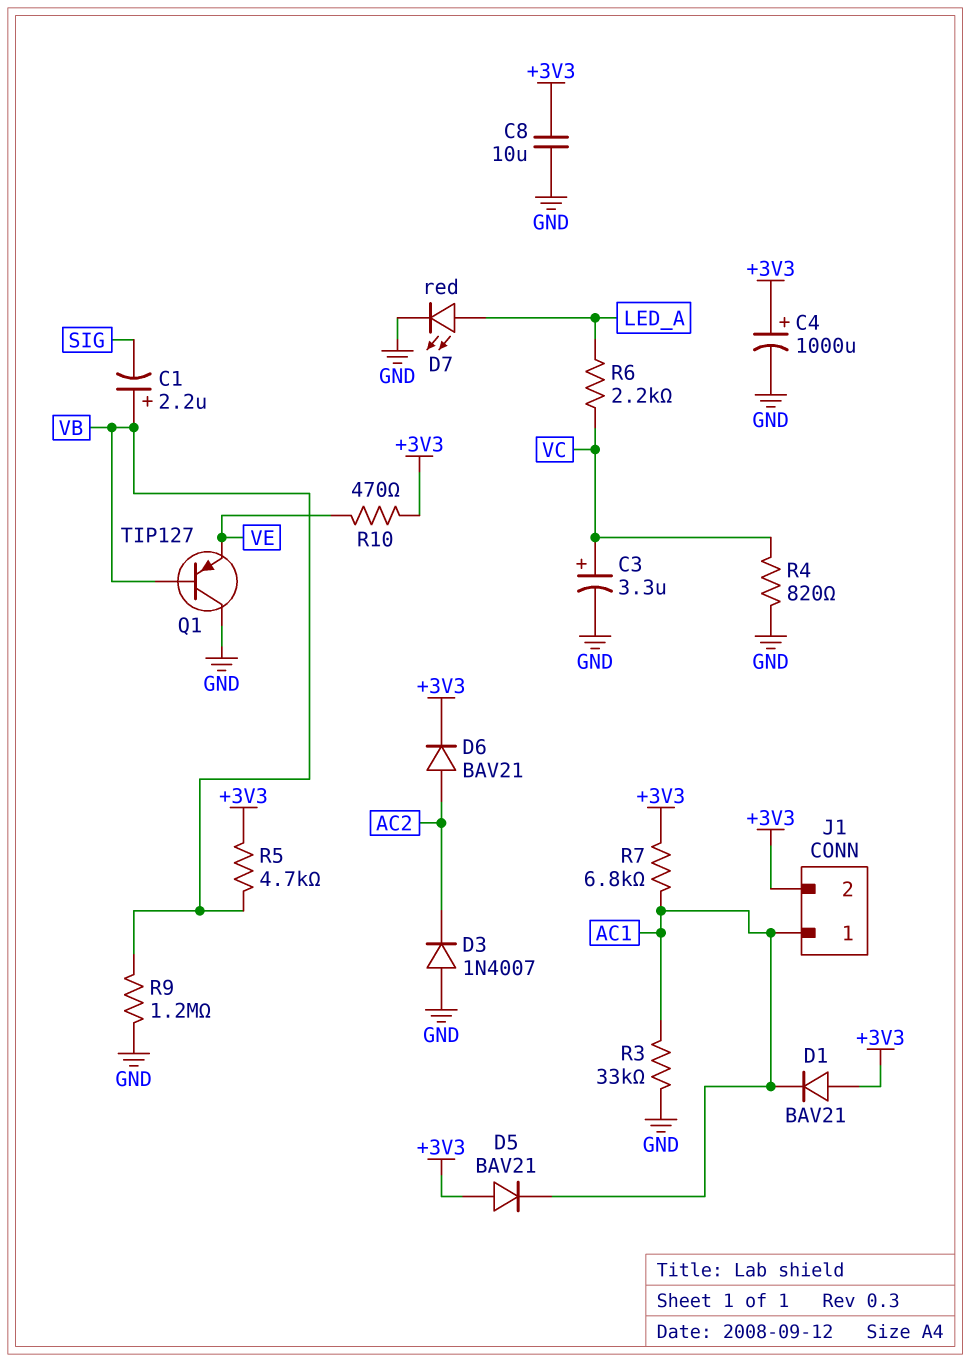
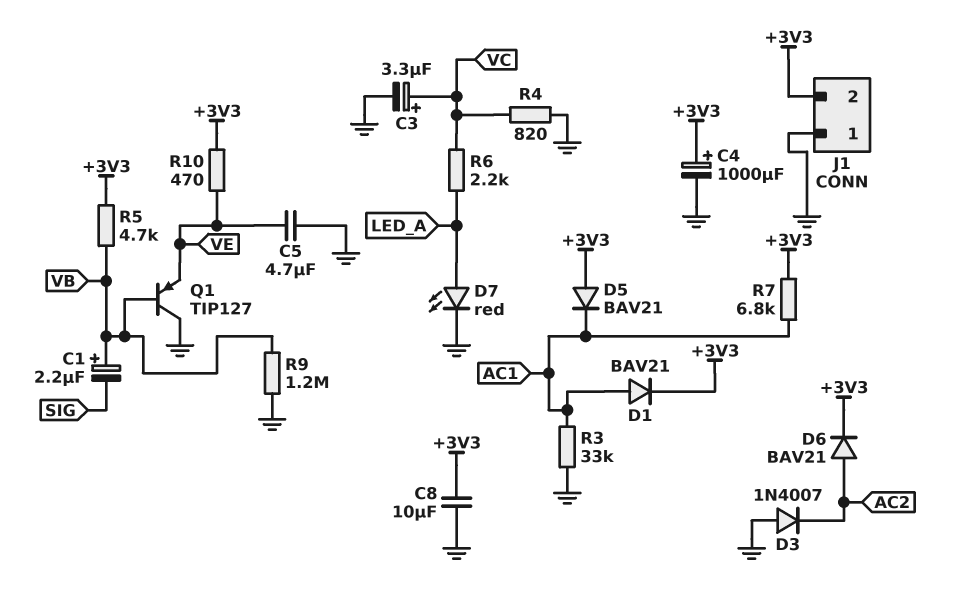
C5: none -> 4.7uF (GND, VE)
D1: diode BAV21 (A +3V3, K AC1) -> diode BAV21 (A AC1, K +3V3)
J1 pin 1: AC1 -> GND

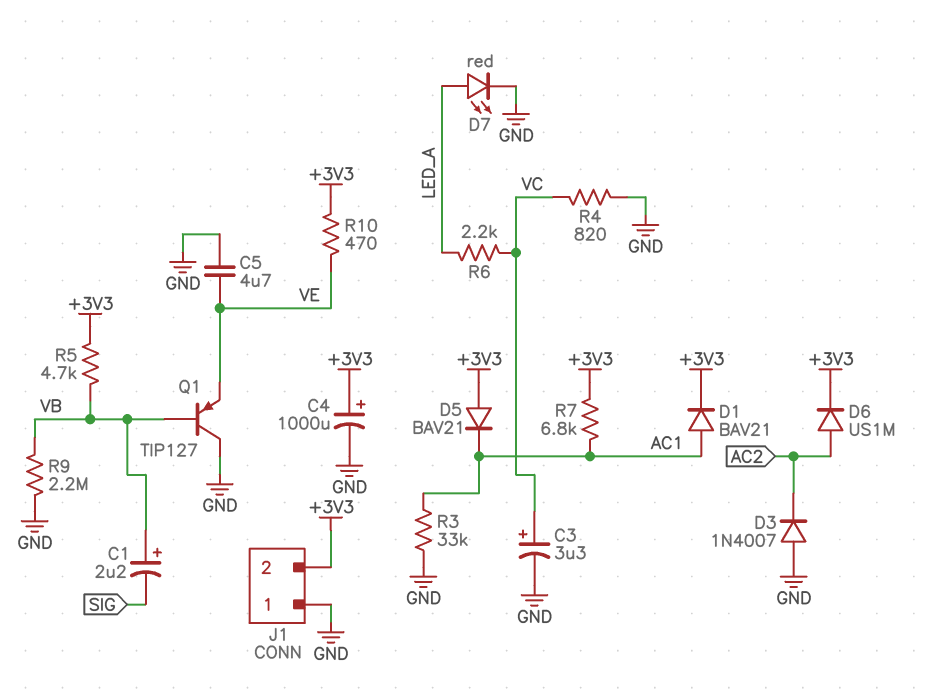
C8: 10uF (+3V3, GND) -> none
D6: diode BAV21 (A AC2, K +3V3) -> diode US1M (A AC2, K +3V3)
R9: 1.2M (GND, VB) -> 2.2M (GND, VB)

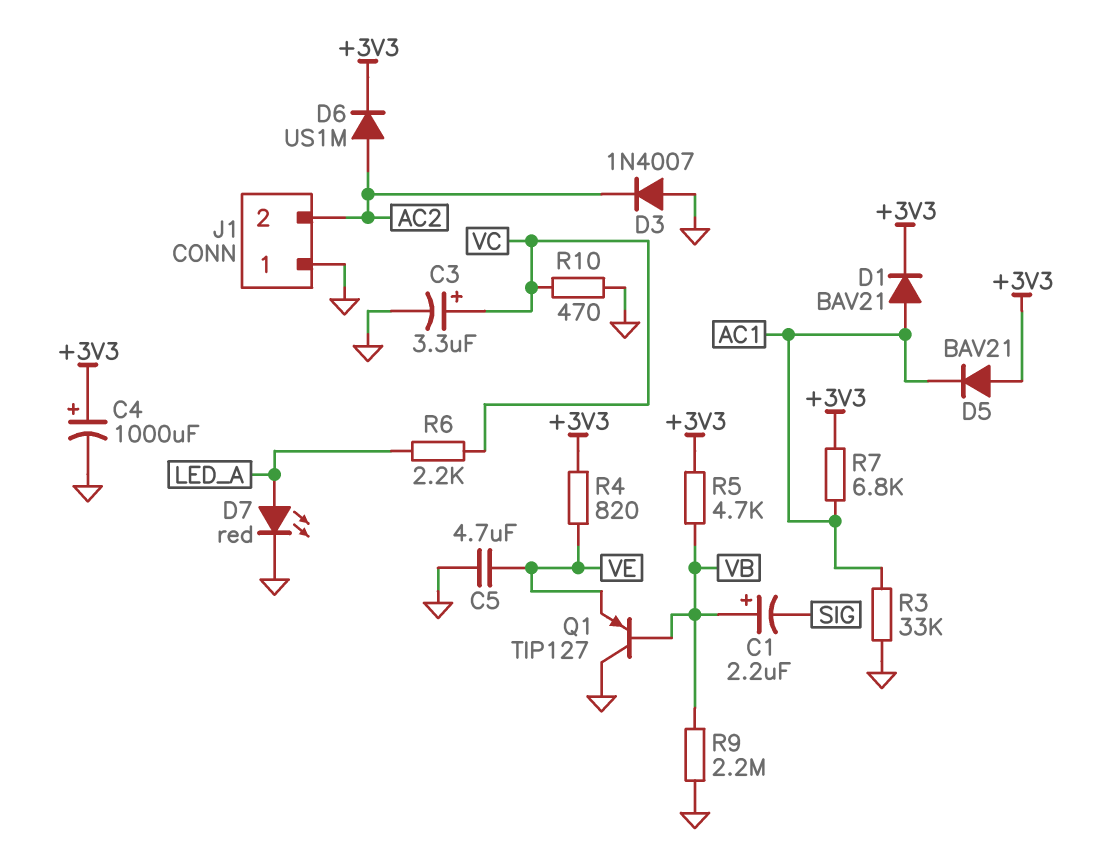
J1 pin 2: +3V3 -> AC2
R4: 820 (GND, VC) -> 820 (+3V3, VE)
R10: 470 (+3V3, VE) -> 470 (GND, VC)

